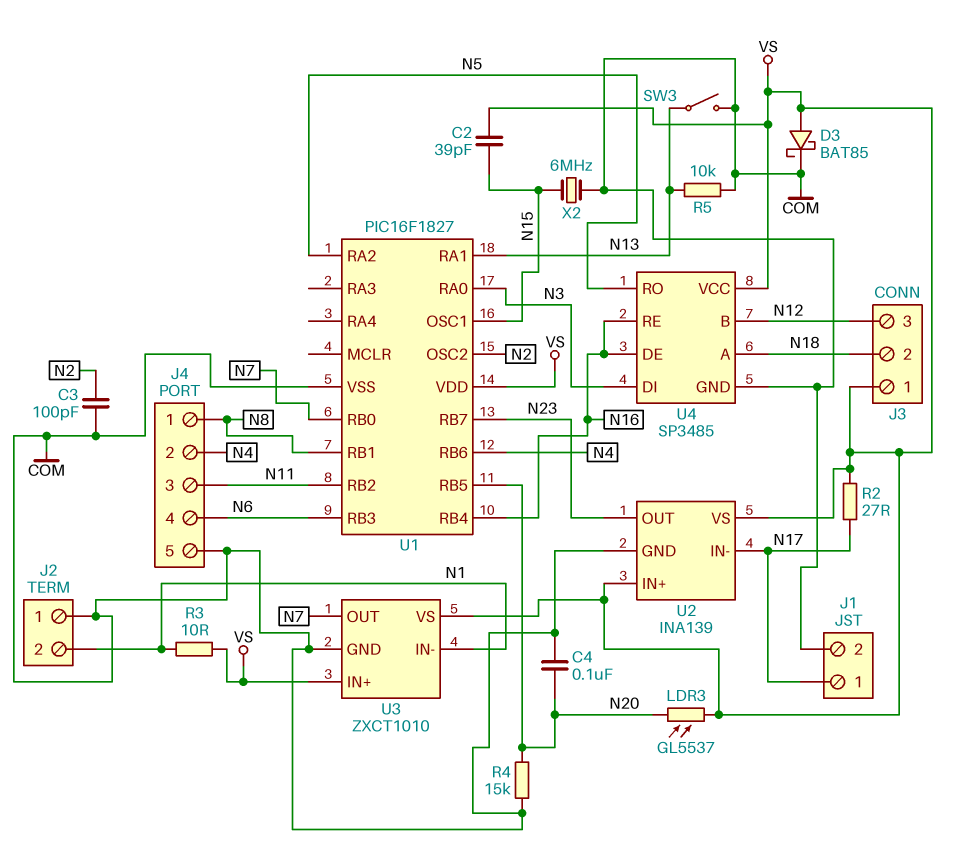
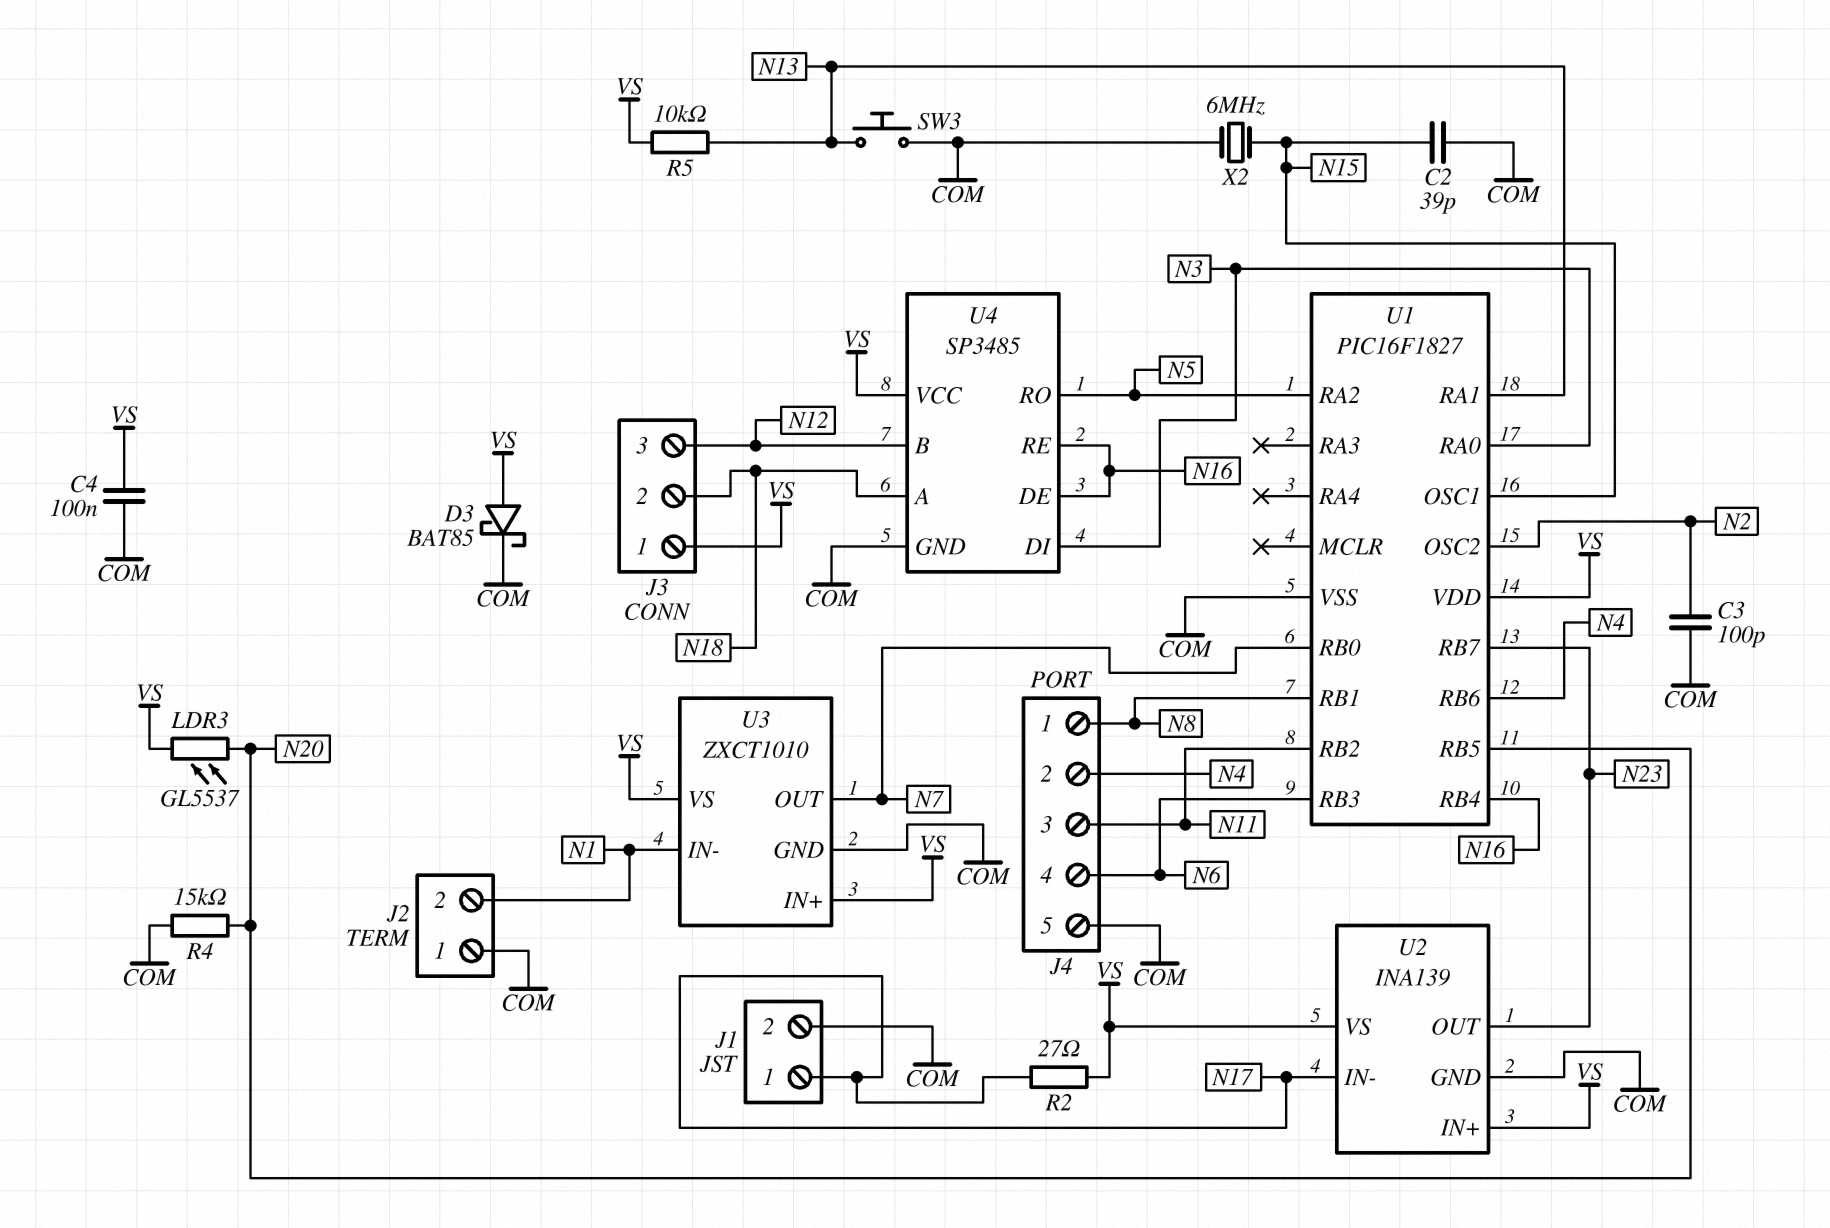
C2: 39pF (N15, VS) -> 39pF (COM, N15)
C4: 100nF (COM, N20) -> 100nF (COM, VS)
R3: 10 (N1, VS) -> none
R5: 10k (COM, N13) -> 10k (N13, VS)
SW3: switch (COM, N13) -> button (COM, N13)

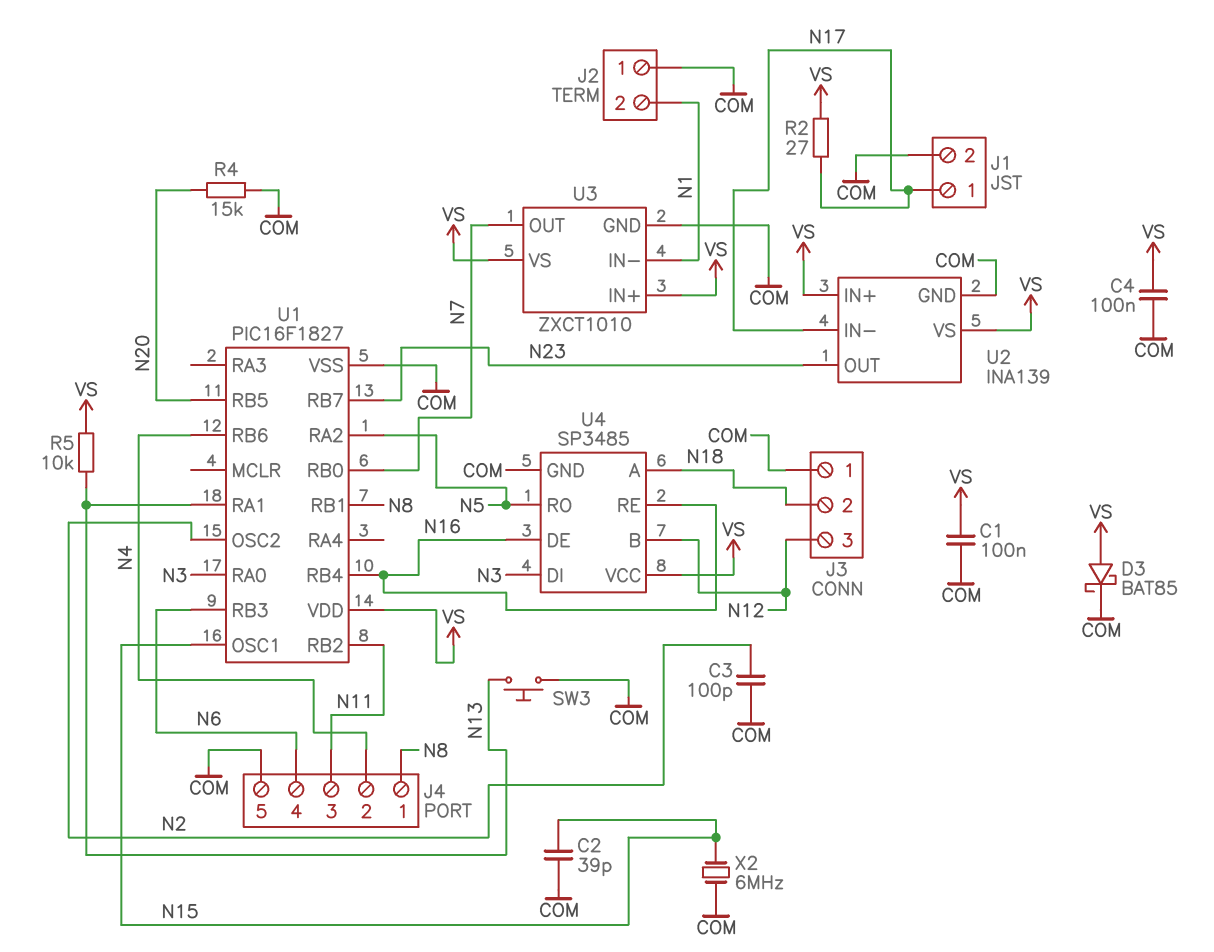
C1: none -> 100nF (COM, VS)
J3 pin 1: VS -> COM
LDR3: GL5537 (N20, VS) -> none

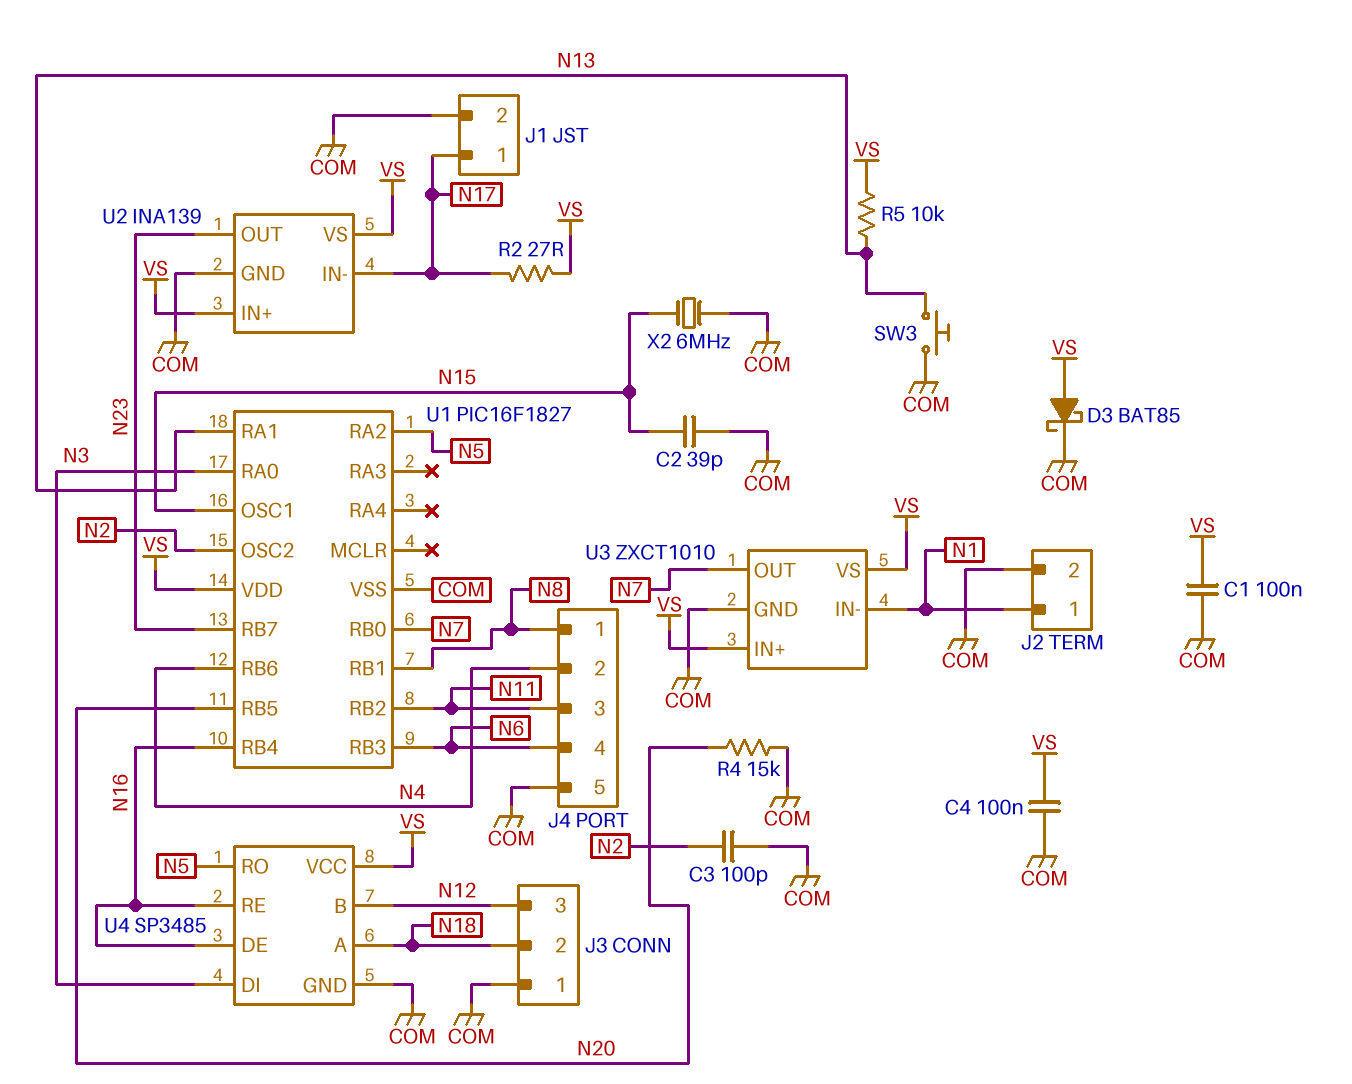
J2 pin 1: COM -> N1
J2 pin 2: N1 -> COM

